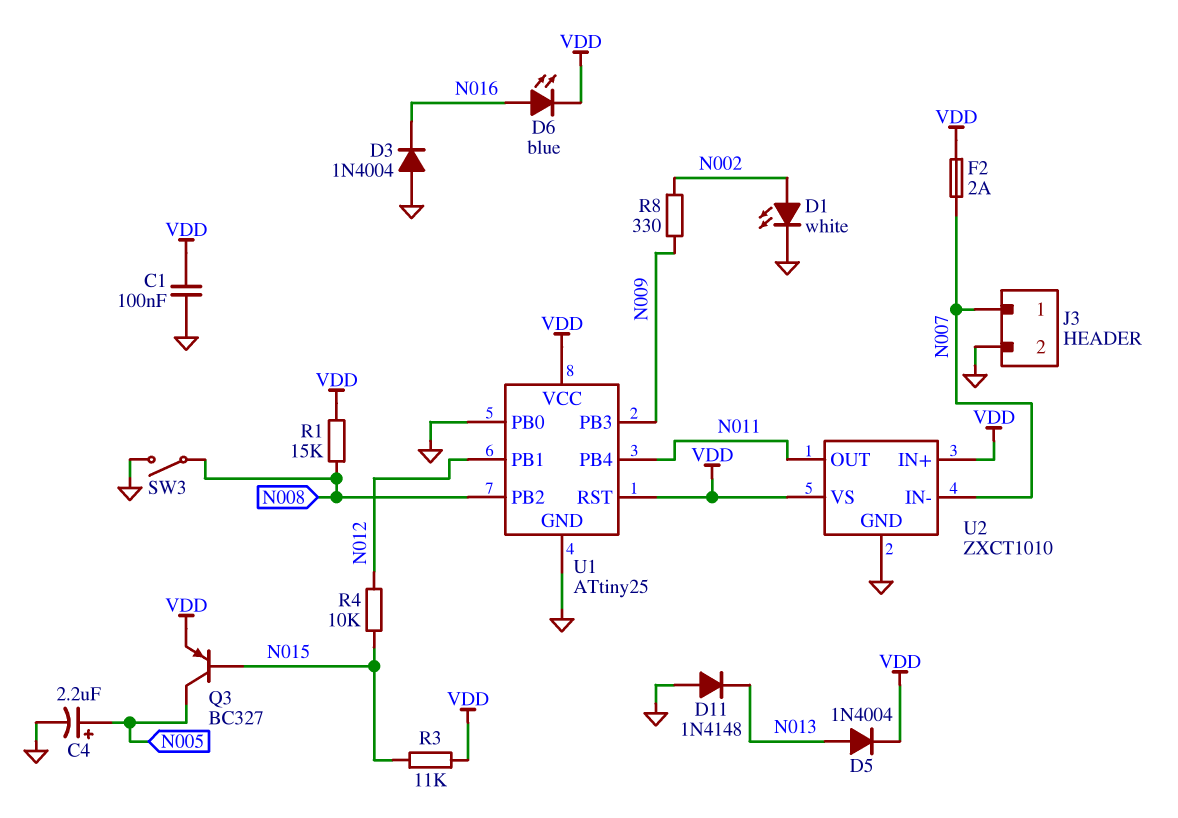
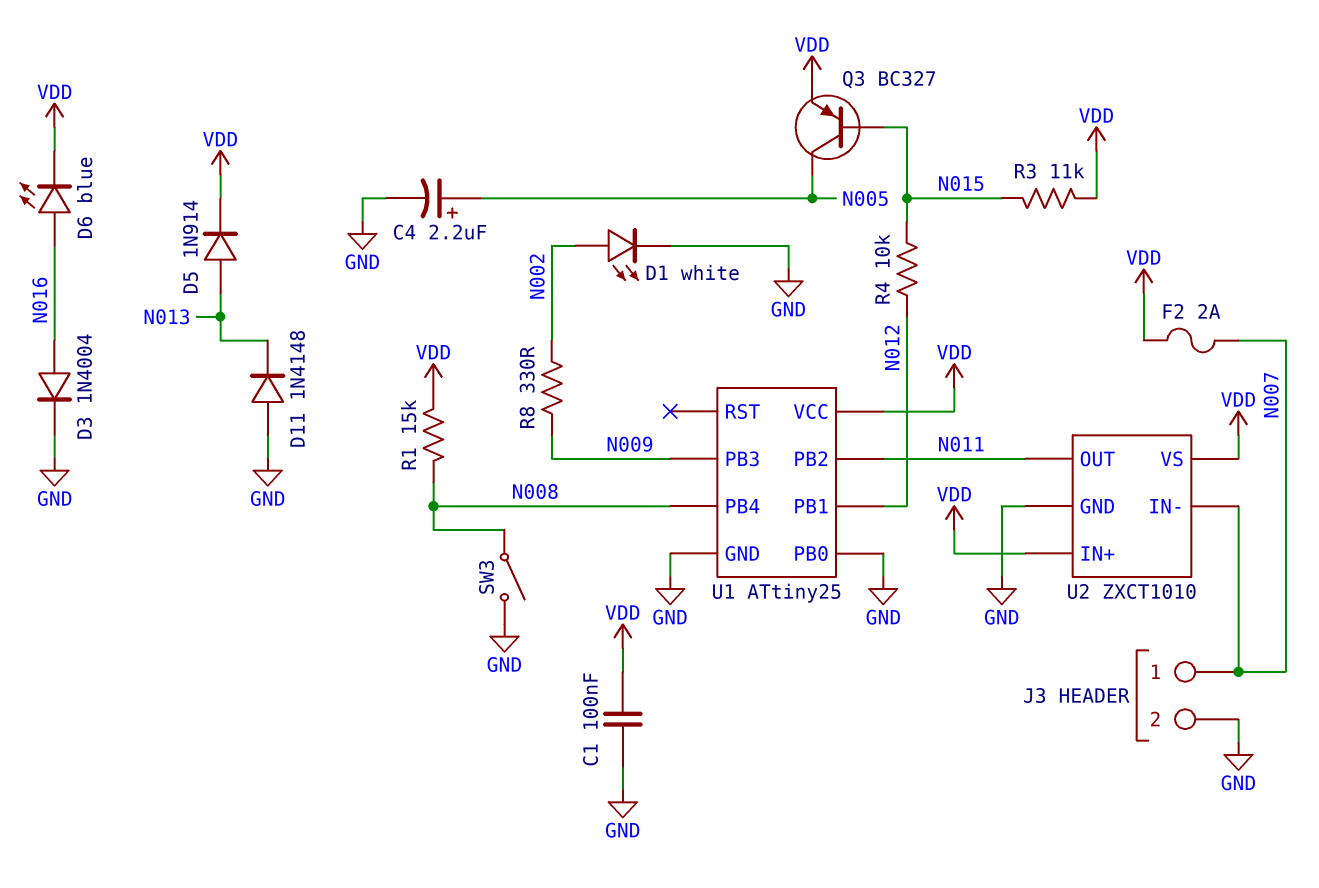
D3: diode 1N4004 (A GND, K N016) -> diode 1N4004 (A N016, K GND)
D5: diode 1N4004 (A N013, K VDD) -> diode 1N914 (A N013, K VDD)
U1 pin PB2: N008 -> N011
U1 pin PB4: N011 -> N008
U1 pin RST: VDD -> none

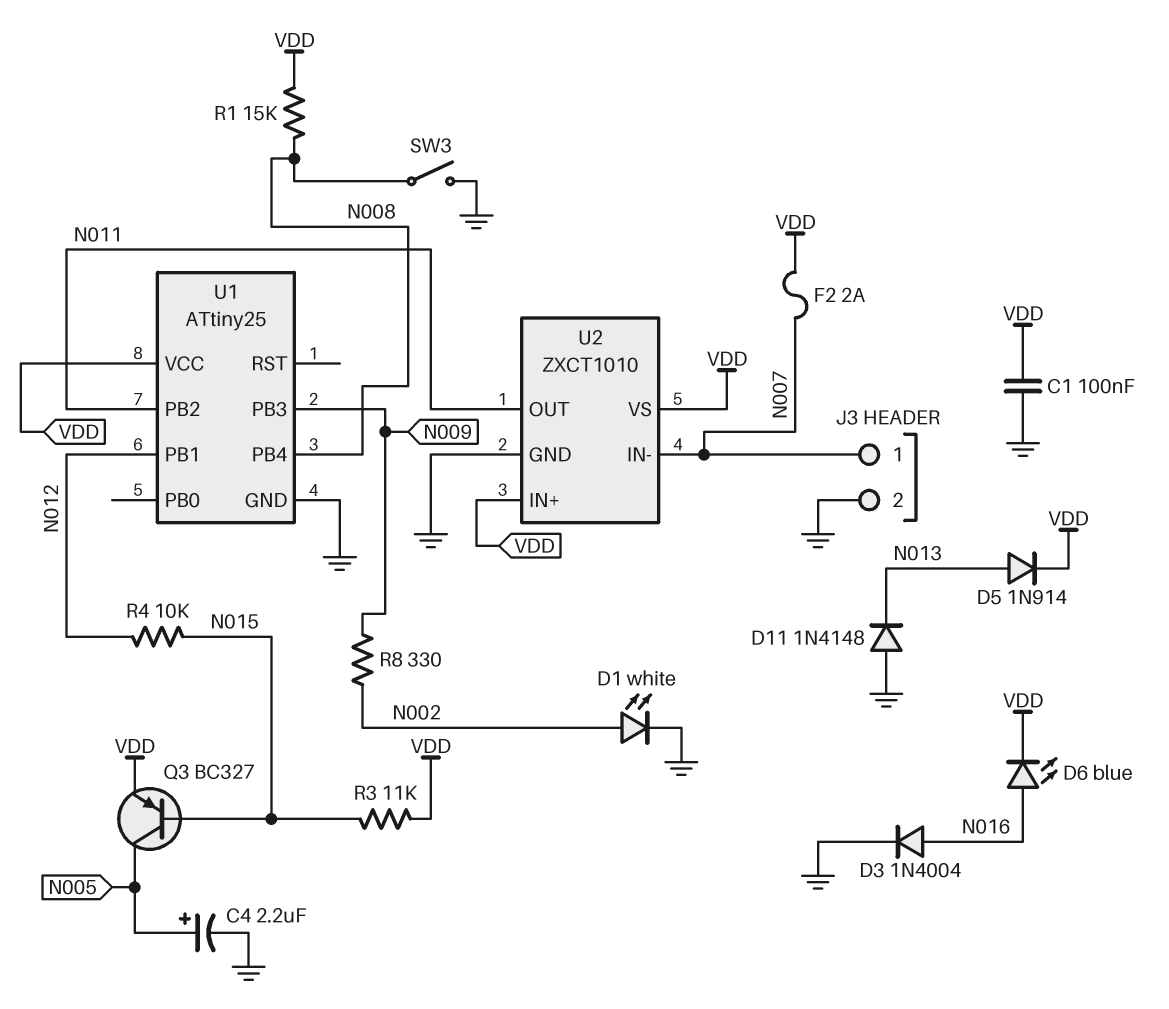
U1 pin PB0: GND -> none

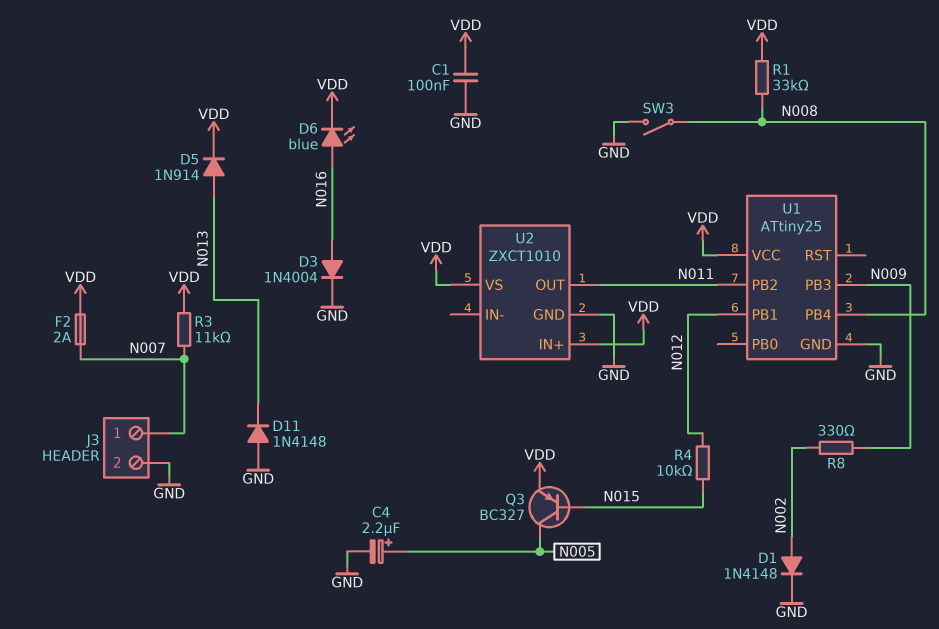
D1: LED white (A N002, K GND) -> diode 1N4148 (A N002, K GND)
R1: 15k (N008, VDD) -> 33k (N008, VDD)
R3: 11k (N015, VDD) -> 11k (N007, VDD)
U2 pin IN-: N007 -> none

